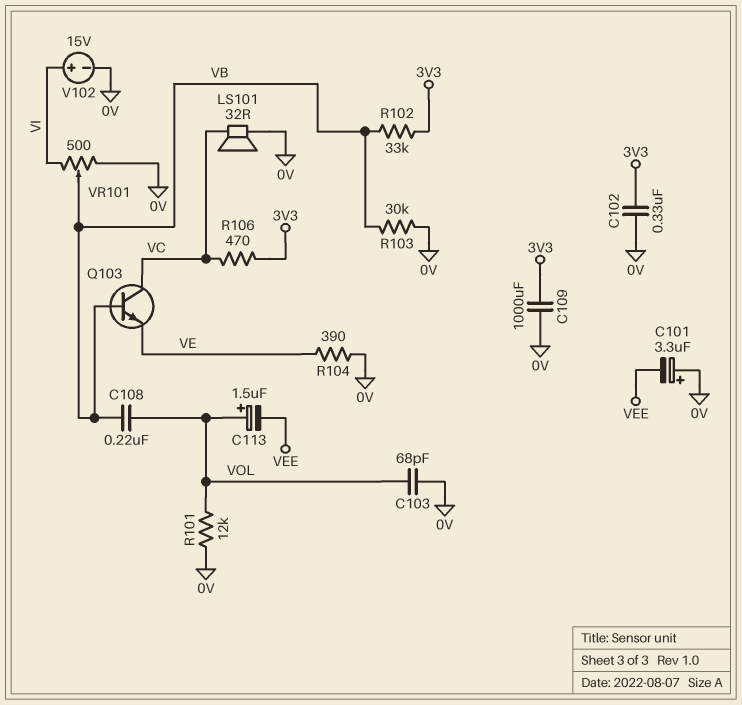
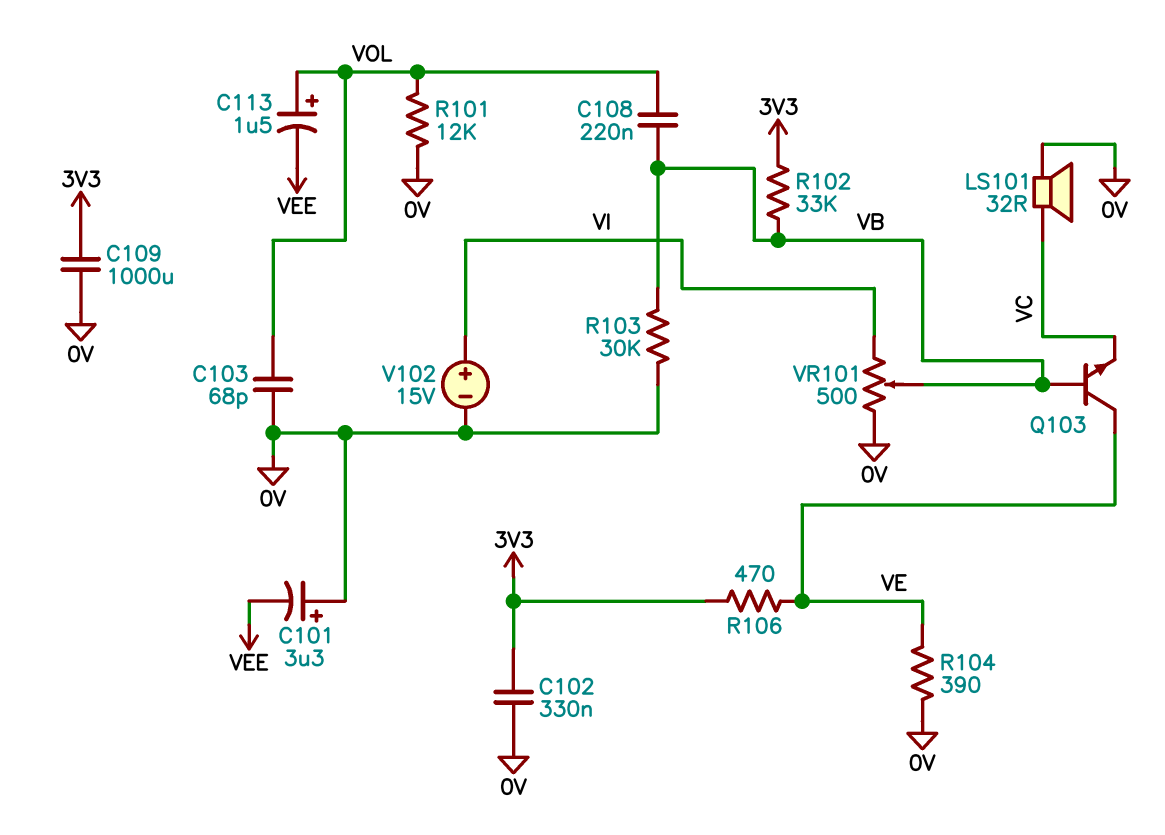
Q103: NPN (B VB, C VC, E VE) -> NPN (B VB, C VE, E VC)
R106: 470 (3V3, VC) -> 470 (3V3, VE)

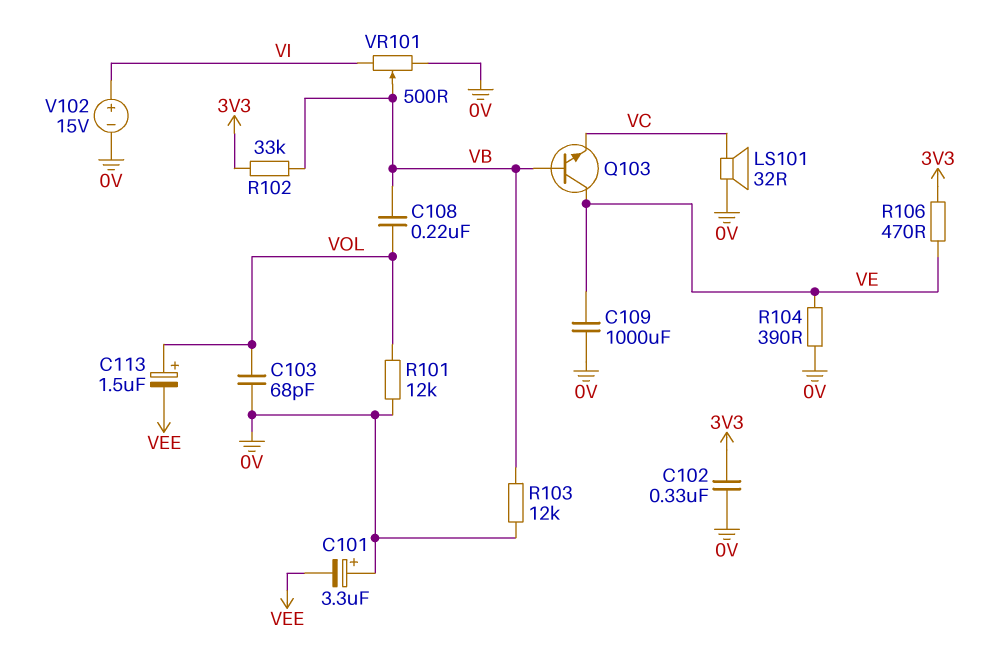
C109: 1000uF (0V, 3V3) -> 1000uF (0V, VE)
R103: 30k (0V, VB) -> 12k (0V, VB)

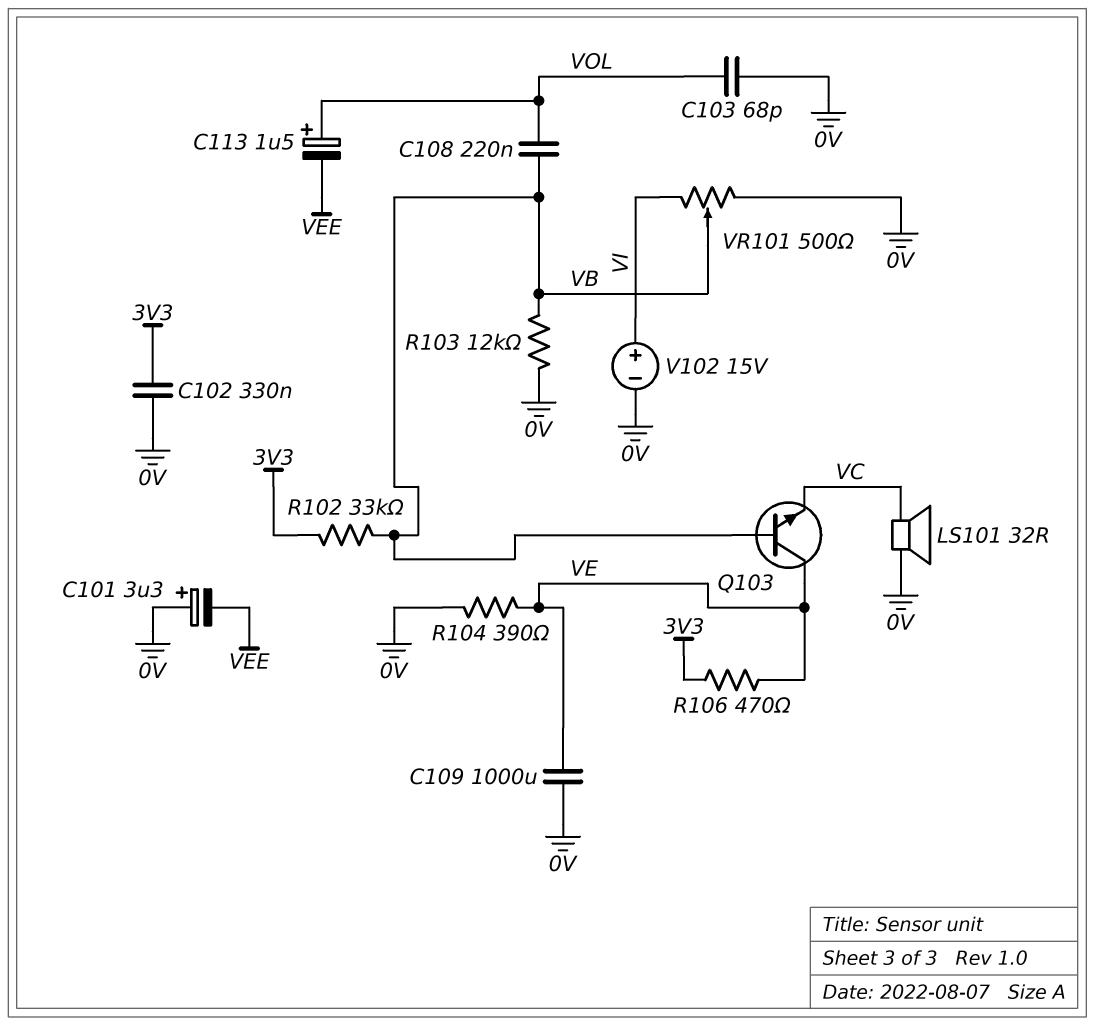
R101: 12k (0V, VOL) -> none

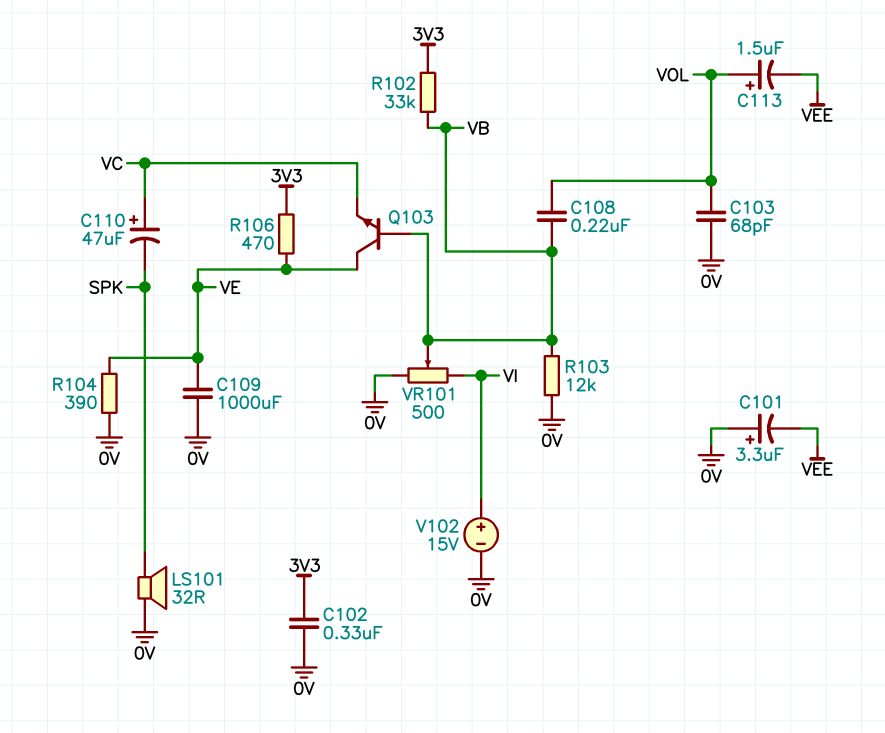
C110: none -> 47uF (plus VC, minus SPK)
LS101: speaker 32R (0V, VC) -> speaker 32R (0V, SPK)

